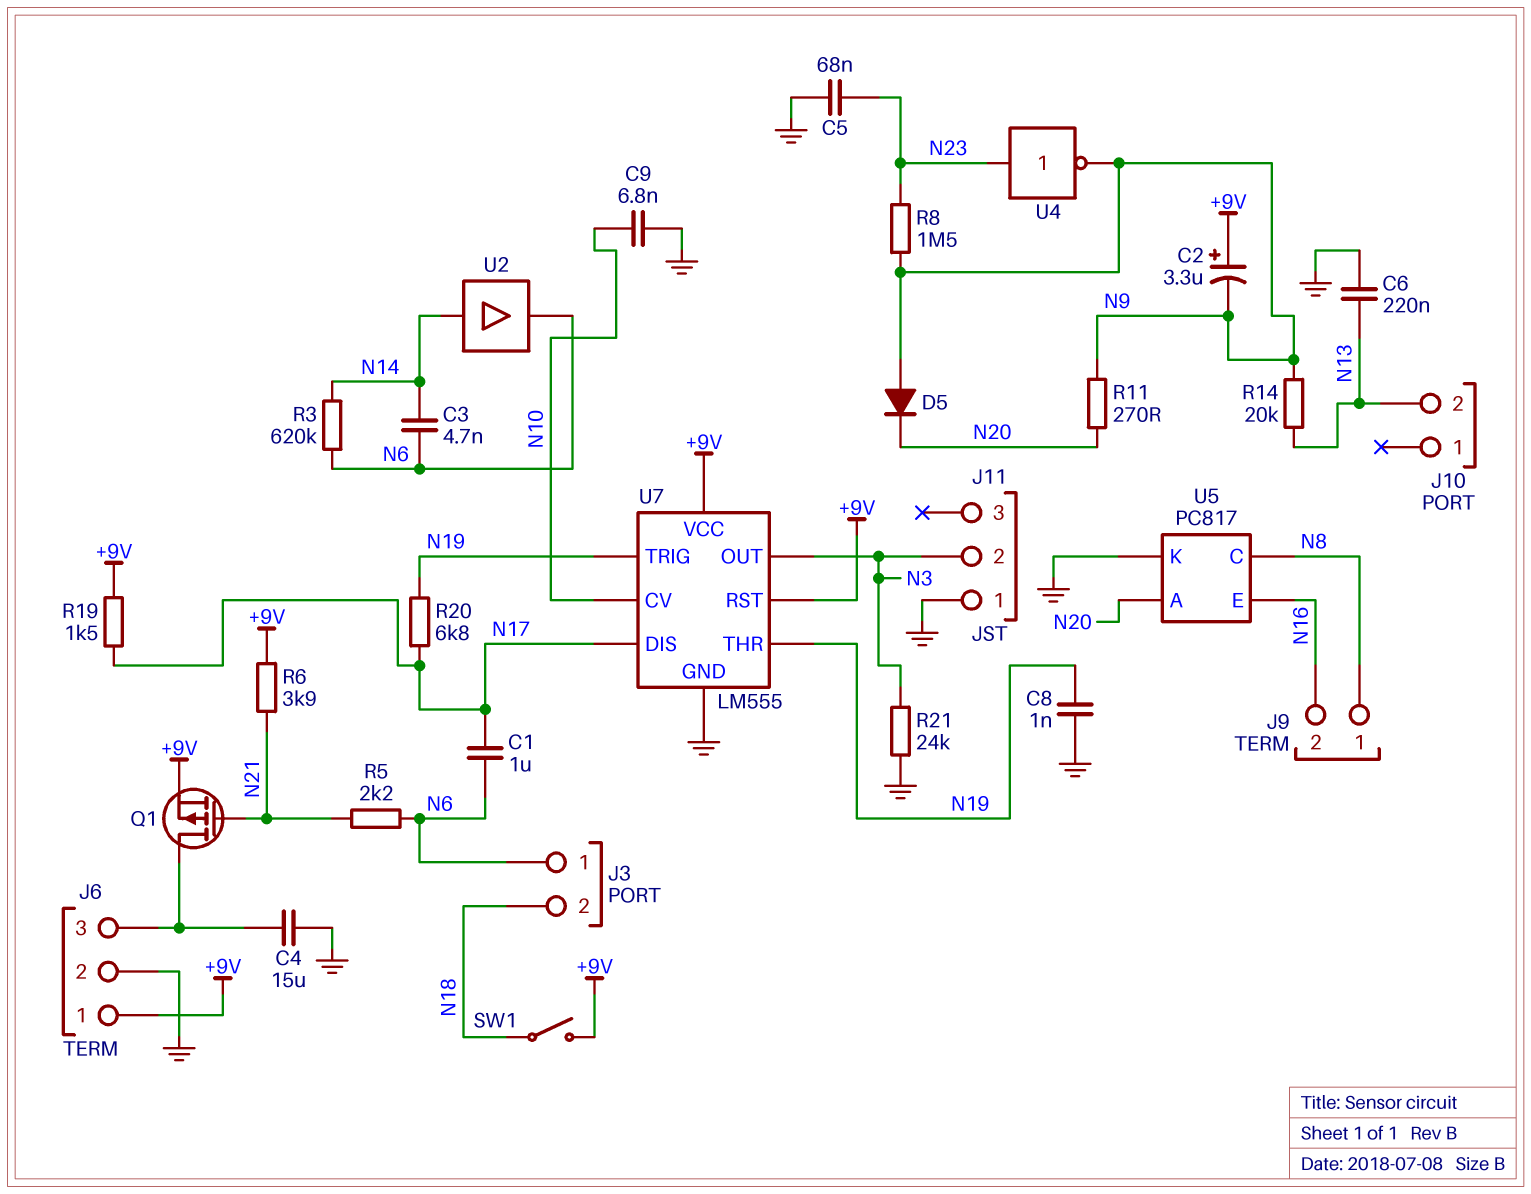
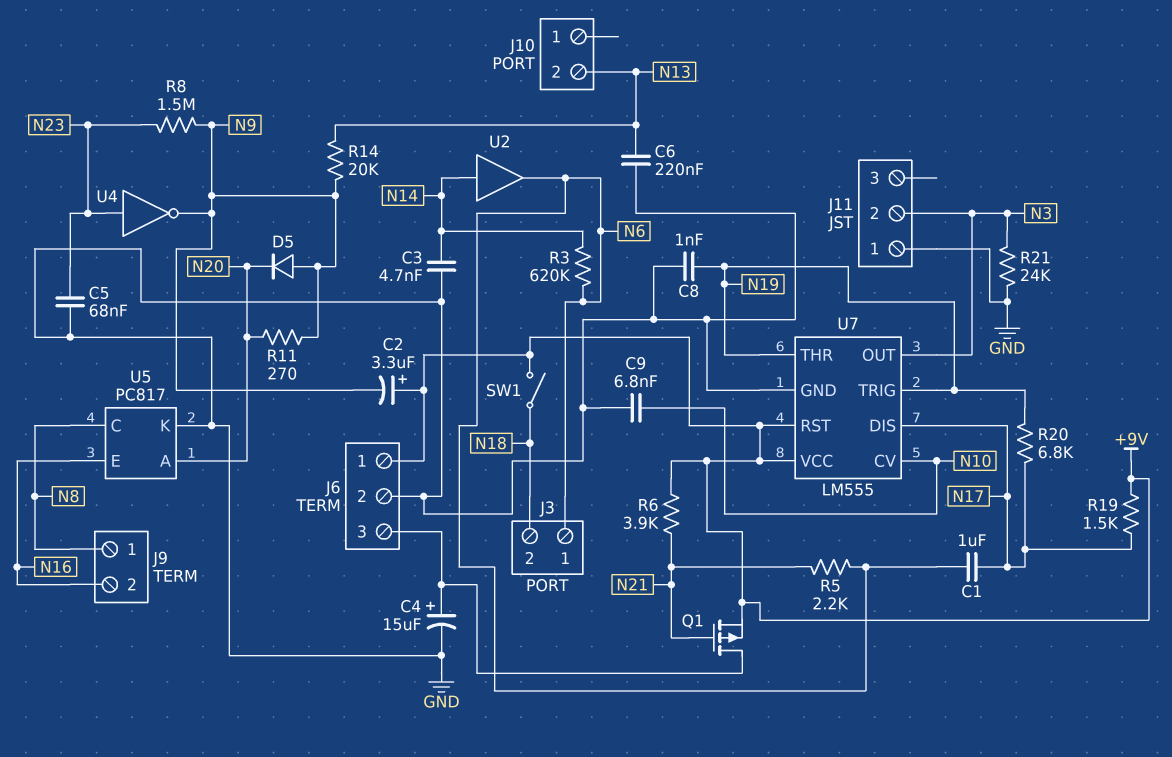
C3: 4.7nF (N6, N14) -> 4.7nF (GND, N14)
C4: 15uF (GND, J6/3) -> 15uF (plus J6/3, minus GND)

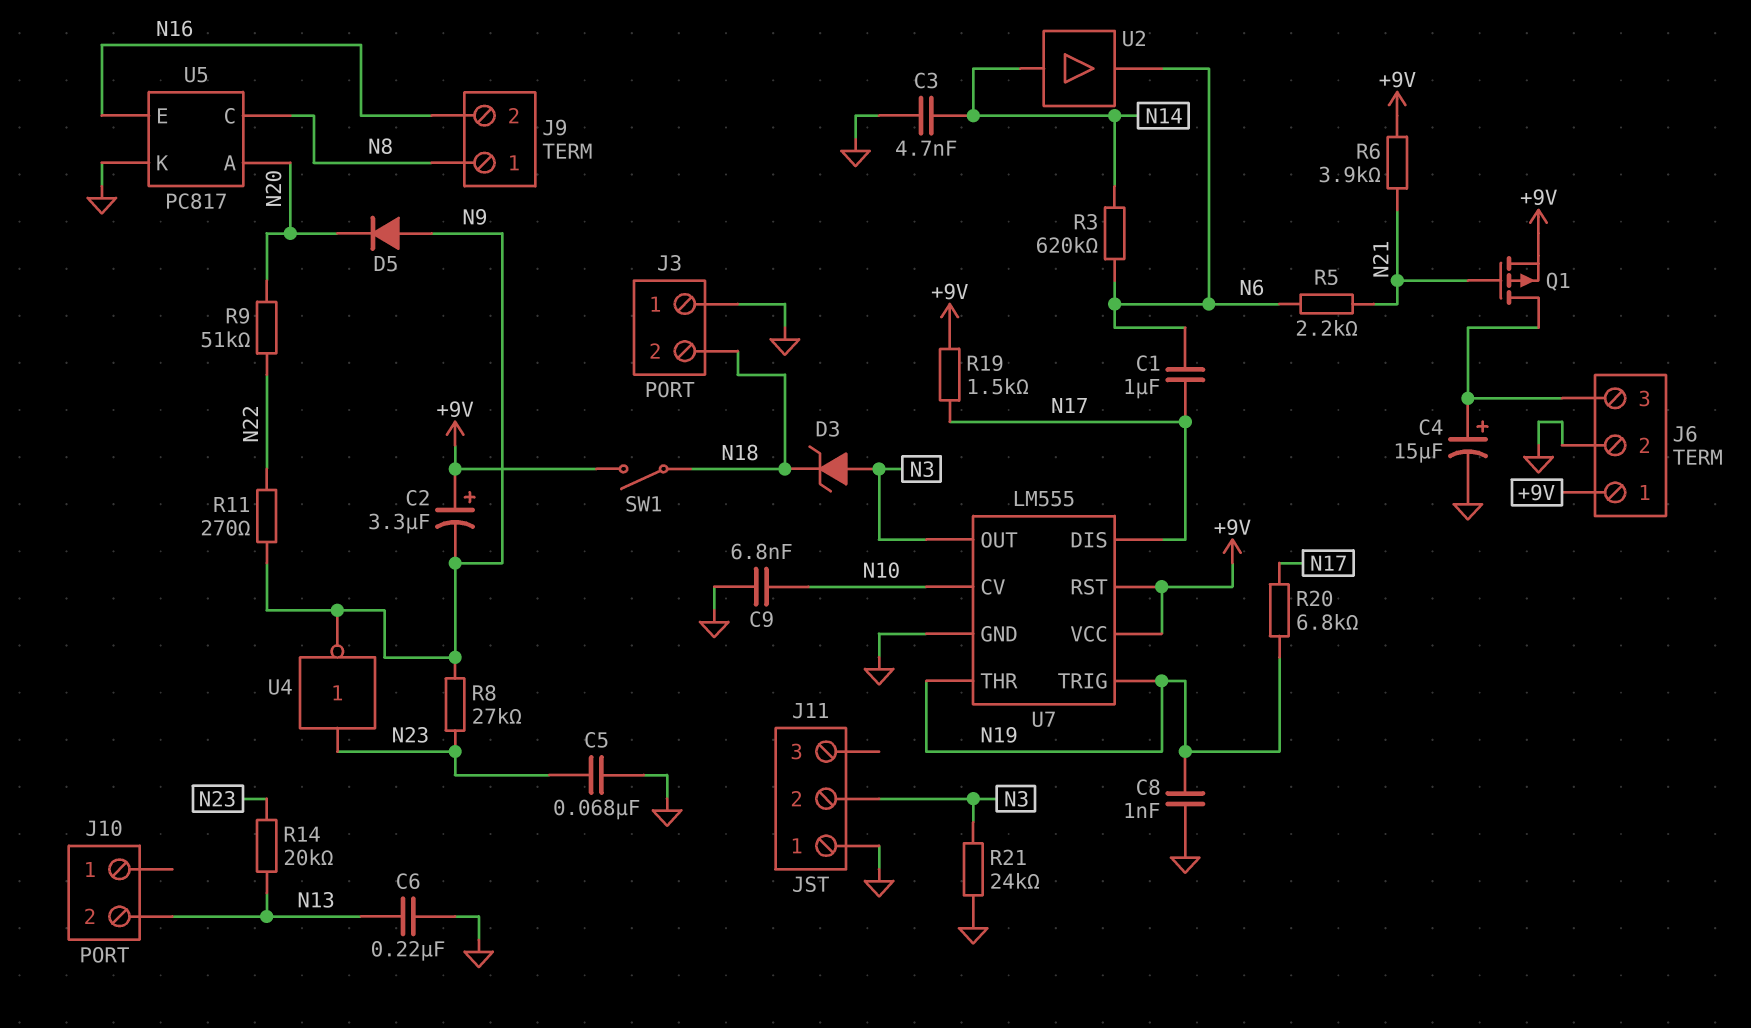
D3: none -> zener (A N3, K N18)
J3 pin 1: N6 -> GND
R8: 1.5M (N9, N23) -> 27k (N9, N23)
R9: none -> 51k (N20, N22)
R11: 270 (N9, N20) -> 270 (N9, N22)
R14: 20k (N9, N13) -> 20k (N13, N23)

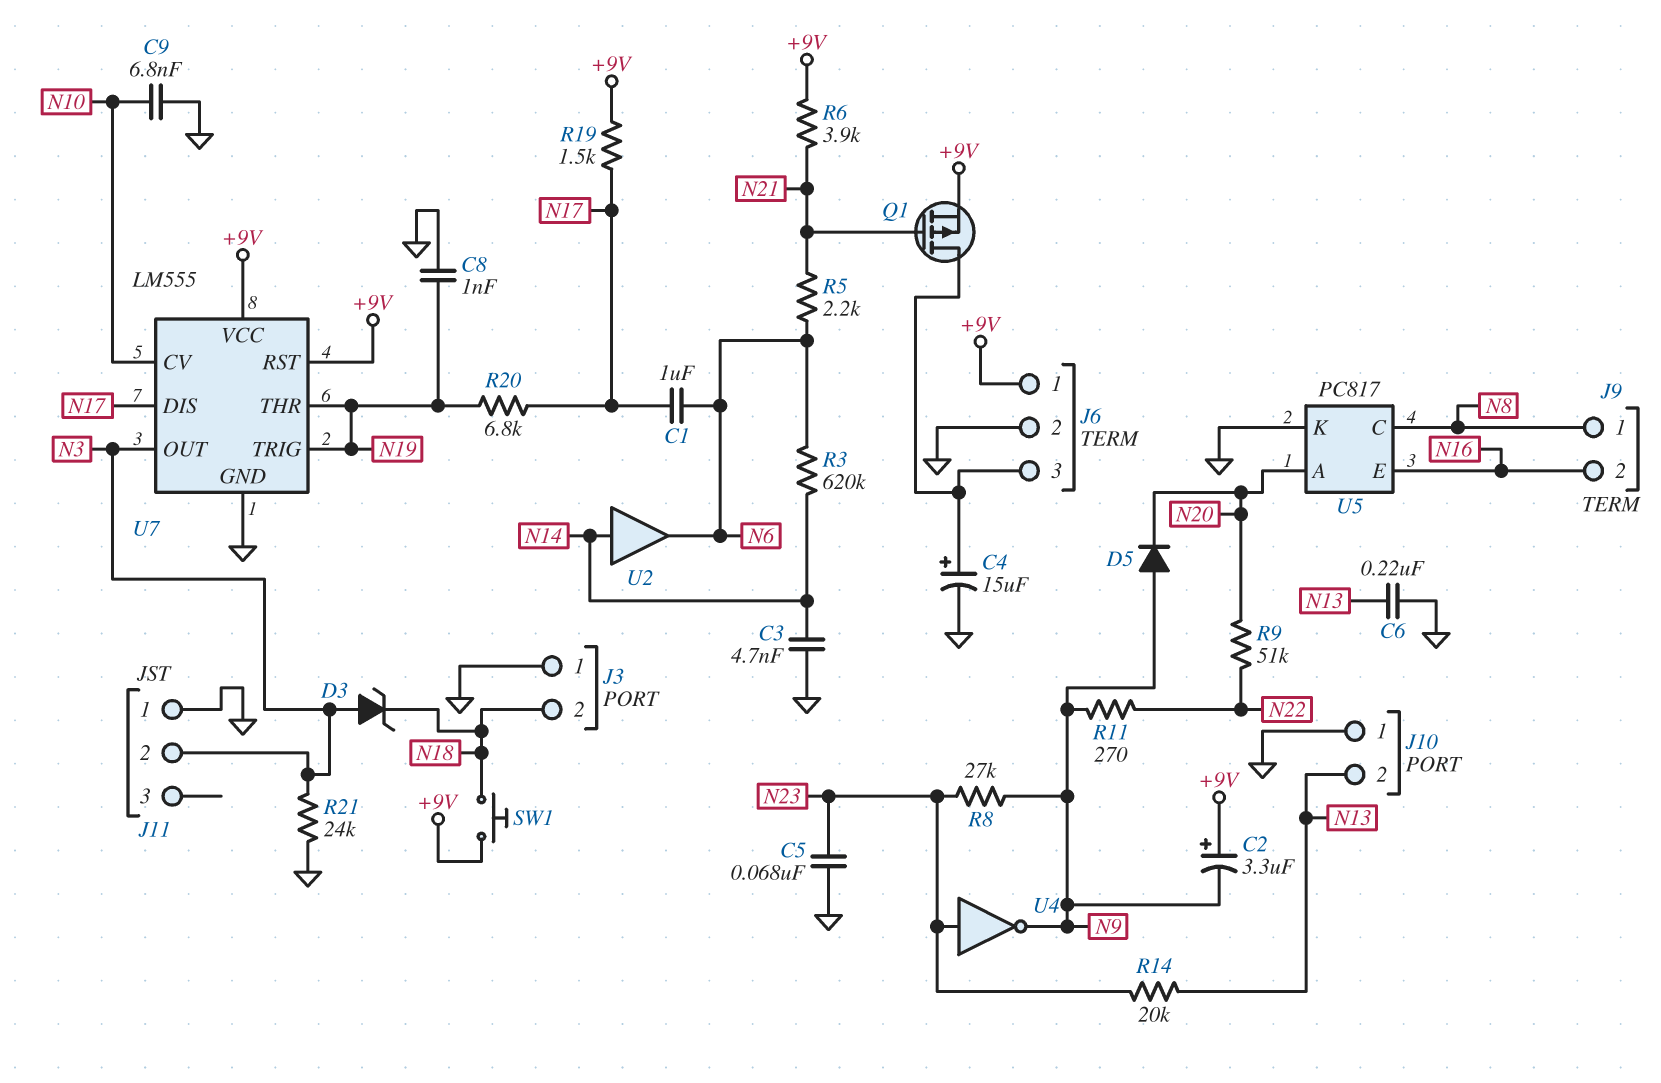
J10 pin 1: none -> GND
SW1: switch (+9V, N18) -> button (+9V, N18)

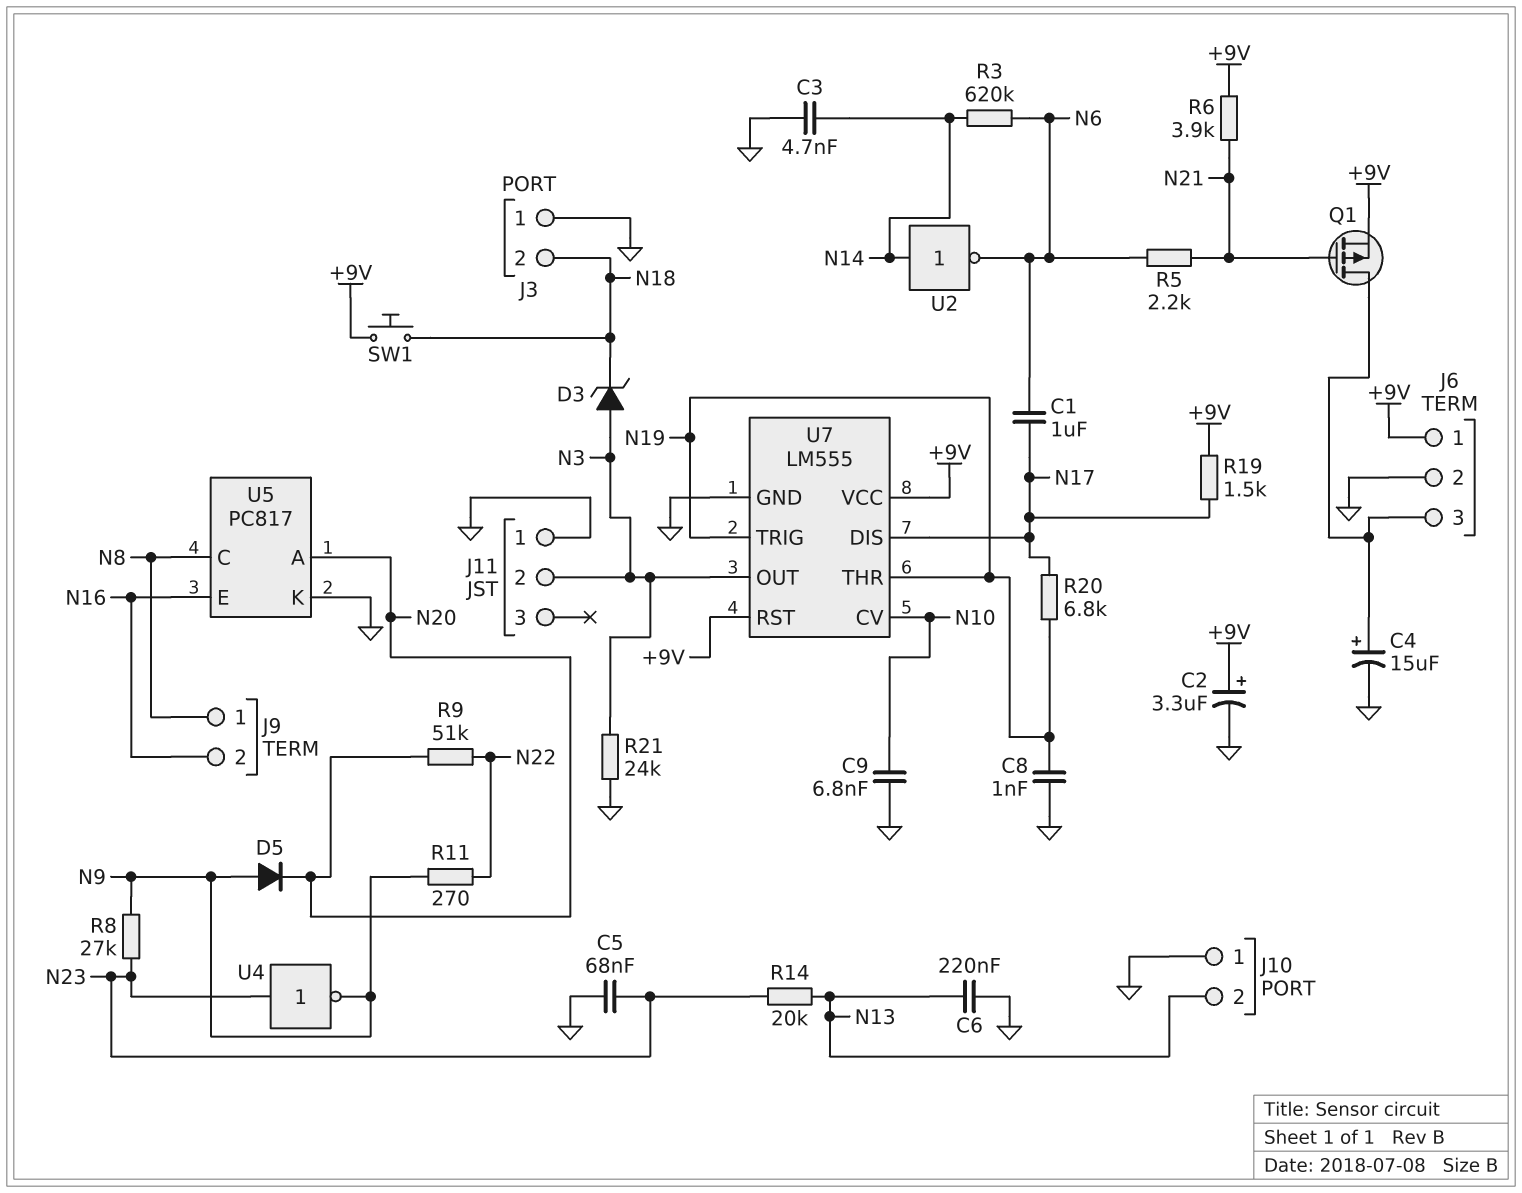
C2: 3.3uF (plus +9V, minus N9) -> 3.3uF (plus +9V, minus GND)
U2: buffer (in N14, out N6) -> NOT (in N14, out N6)

